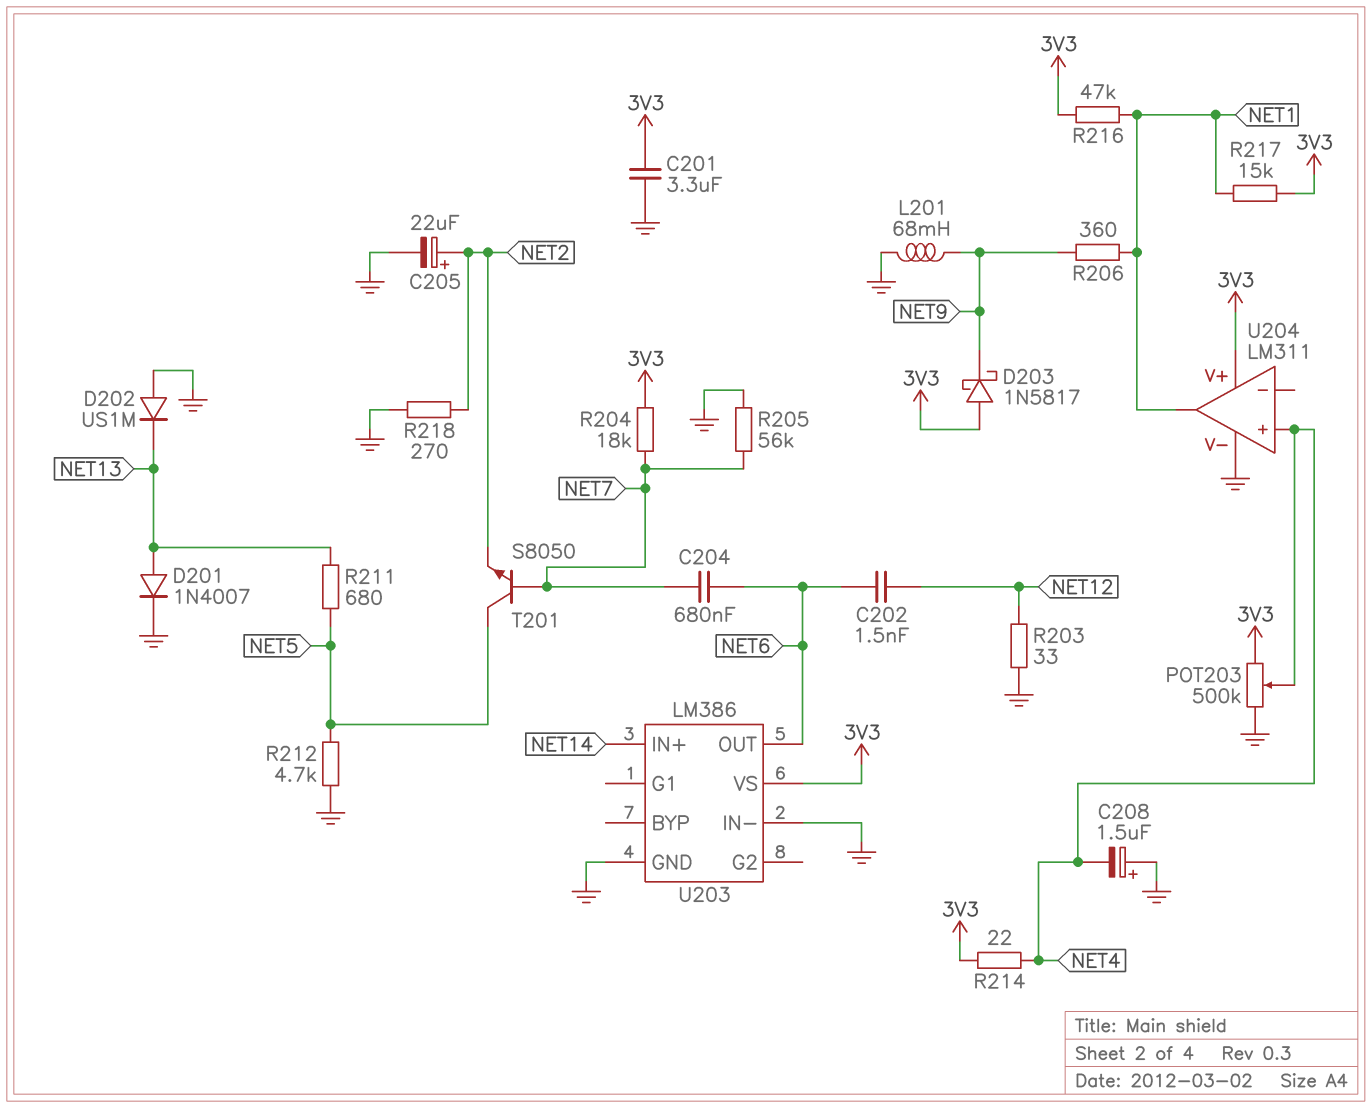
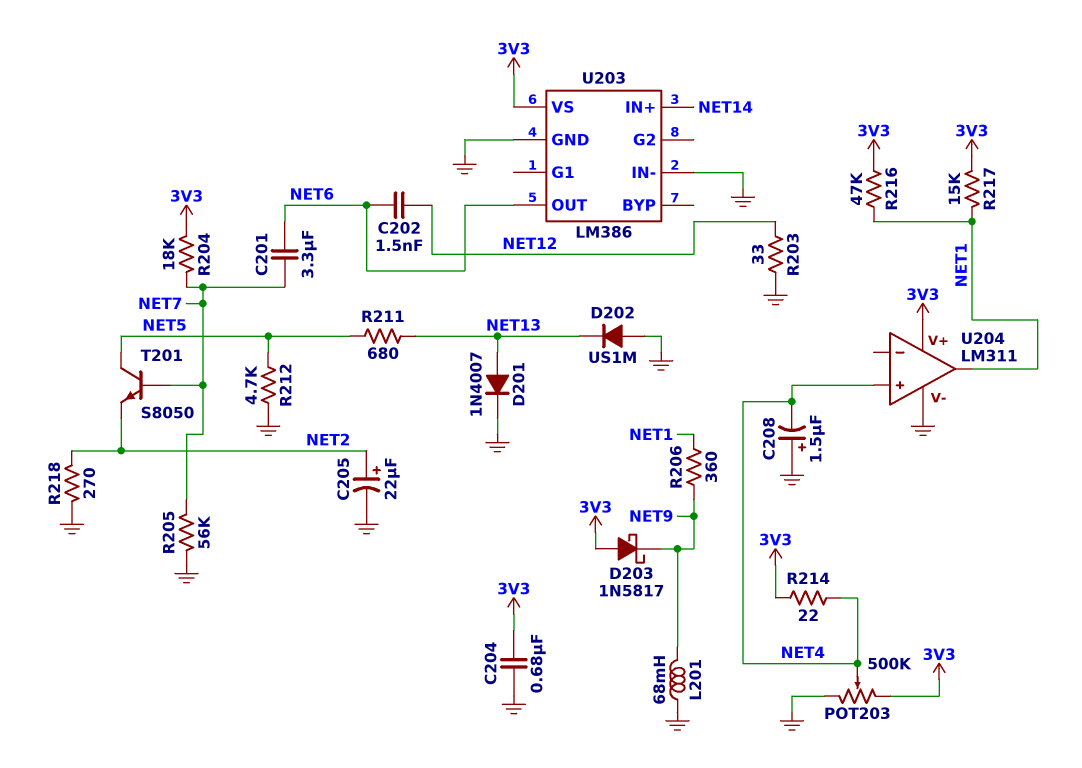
C201: 3.3uF (3V3, GND) -> 3.3uF (NET6, NET7)
C204: 680nF (NET6, NET7) -> 680nF (3V3, GND)

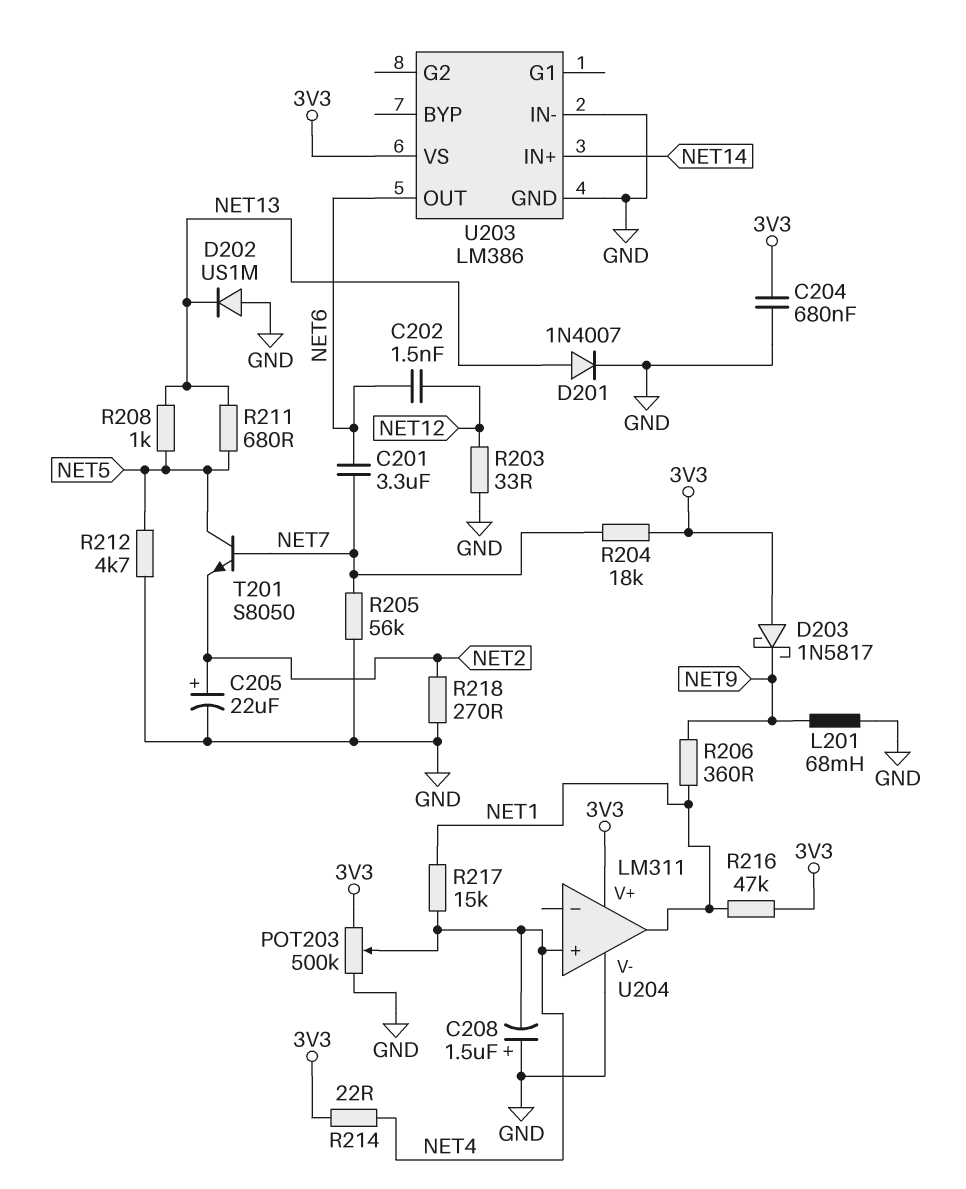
R208: none -> 1k (NET5, NET13)
R217: 15k (3V3, NET1) -> 15k (NET1, NET4)

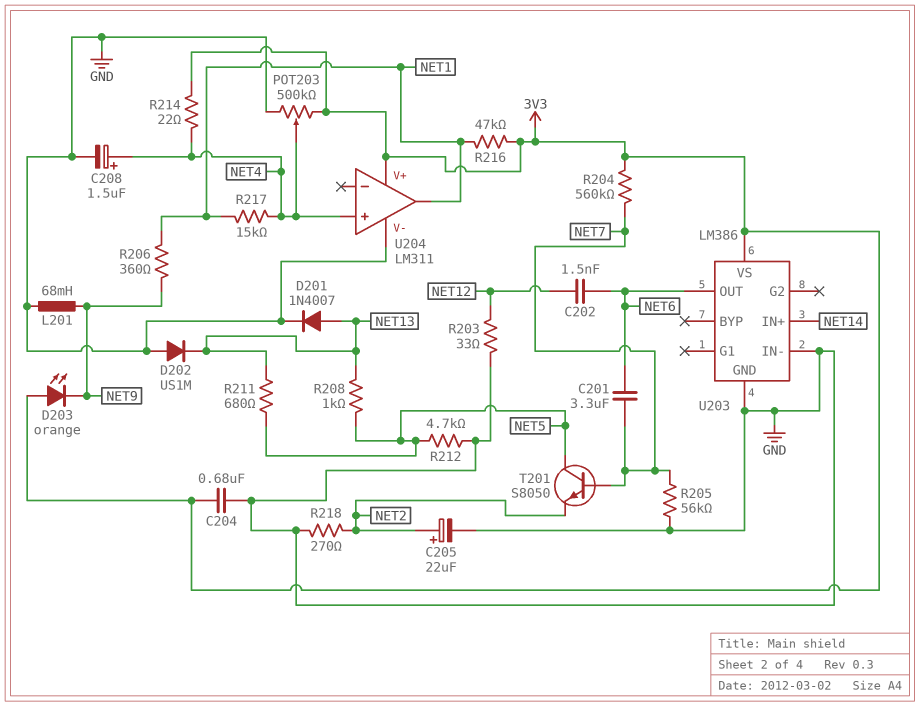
C208: 1.5uF (plus GND, minus NET4) -> 1.5uF (plus NET4, minus GND)
D203: schottky 1N5817 (A 3V3, K NET9) -> LED orange (A 3V3, K NET9)
R204: 18k (3V3, NET7) -> 560k (3V3, NET7)

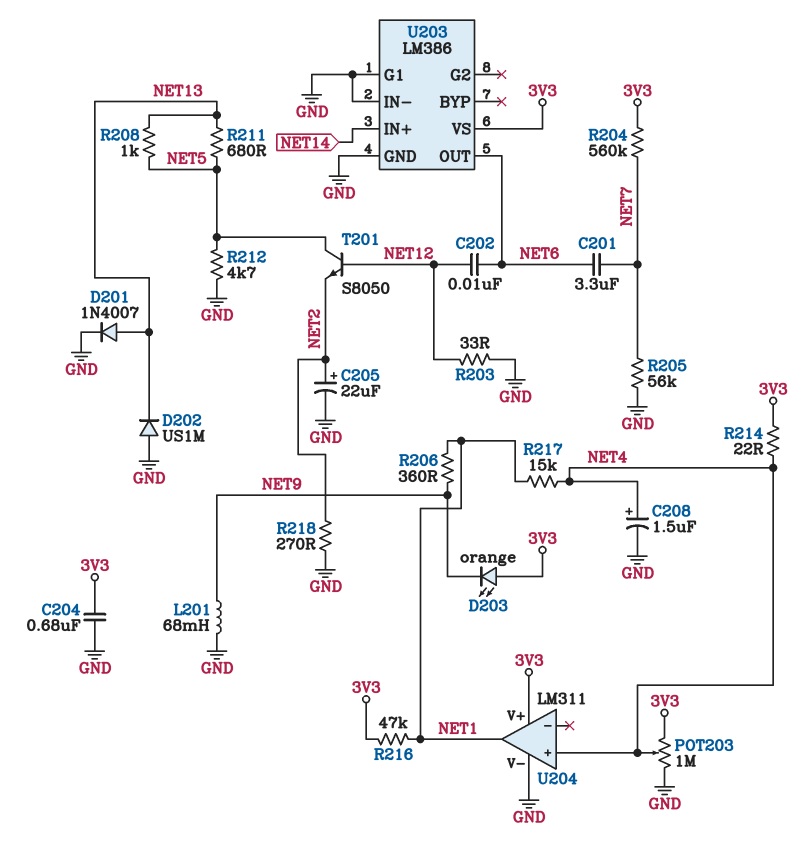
C202: 1.5nF (NET6, NET12) -> 10nF (NET6, NET12)
POT203: 500k (3V3, GND, wiper NET4) -> 1M (3V3, GND, wiper NET4)
T201: NPN S8050 (B NET7, C NET5, E NET2) -> NPN S8050 (B NET12, C NET5, E NET2)
U203 pin G1: none -> GND

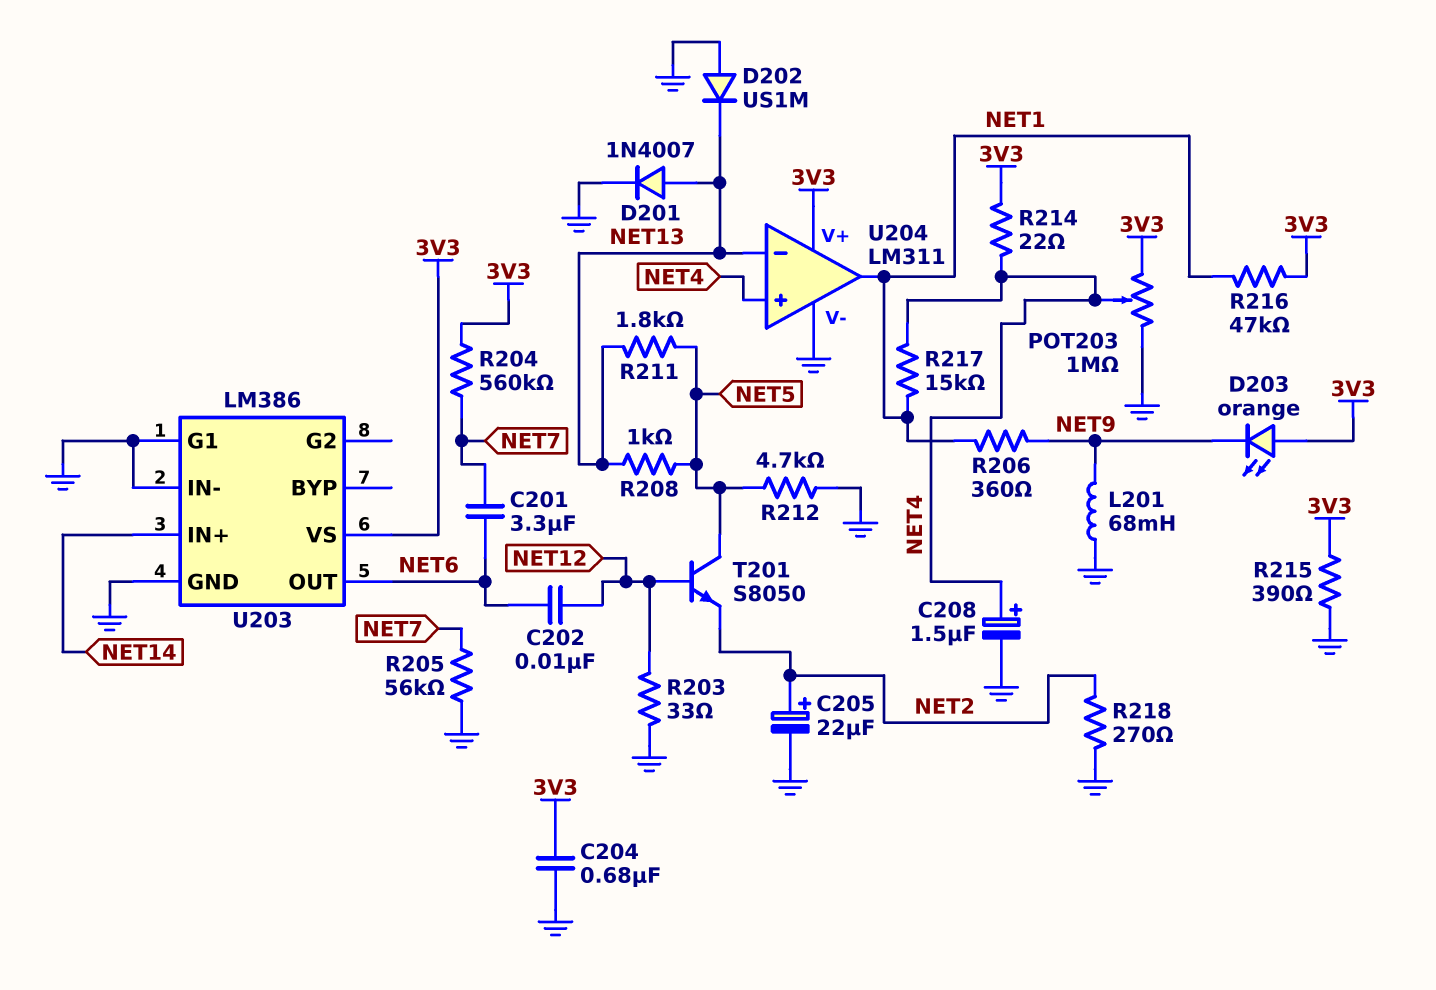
R211: 680 (NET5, NET13) -> 1.8k (NET5, NET13)
R215: none -> 390 (3V3, GND)
U204 pin in-: none -> NET13

